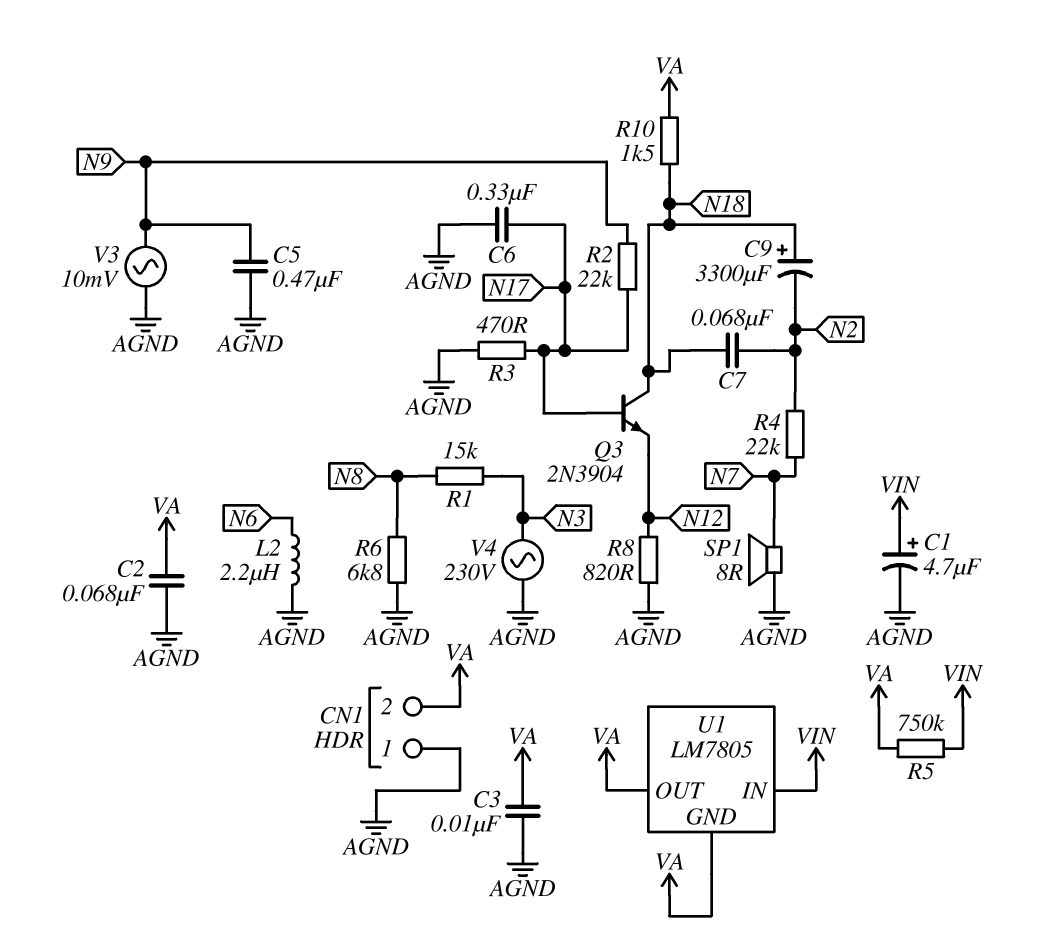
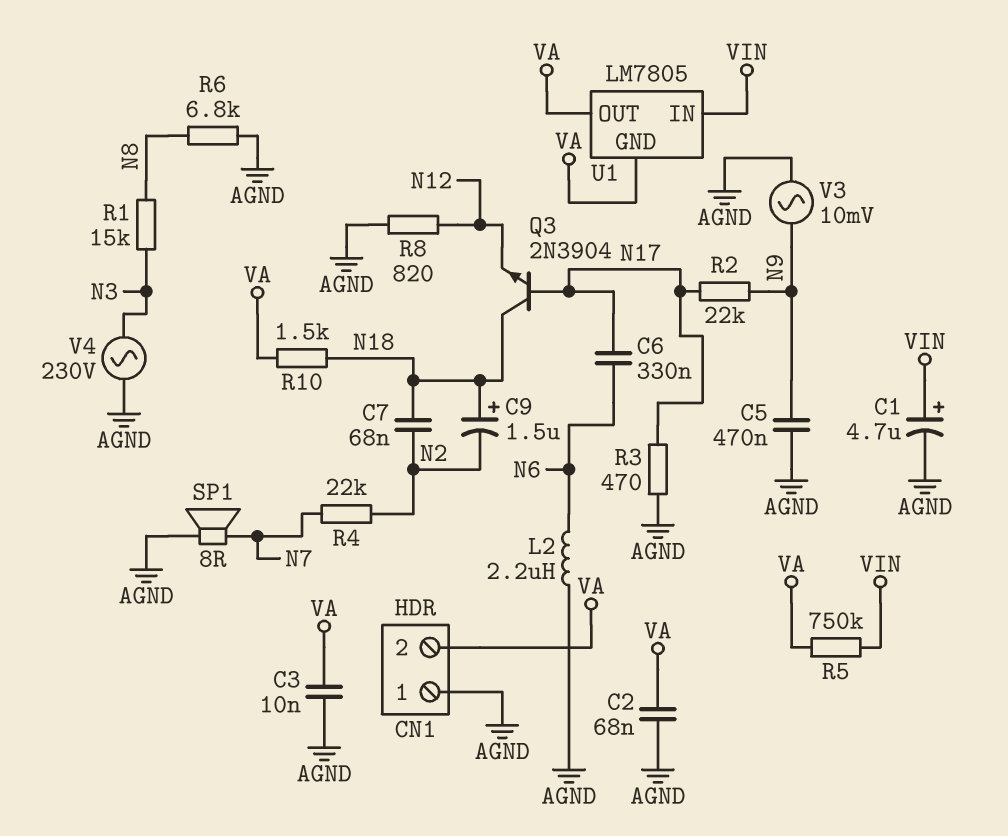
C6: 330nF (AGND, N17) -> 330nF (N6, N17)
C9: 3300uF (plus N18, minus N2) -> 1.5uF (plus N18, minus N2)

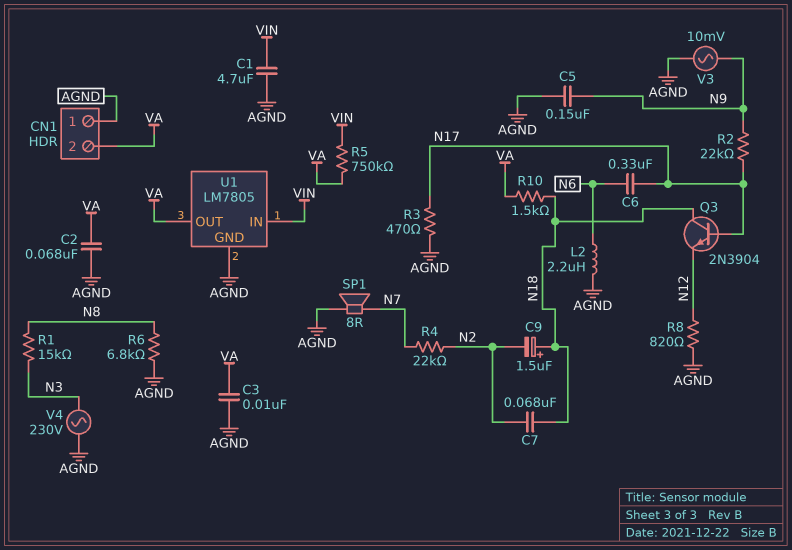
C1: 4.7uF (plus VIN, minus AGND) -> 4.7uF (AGND, VIN)
C5: 470nF (AGND, N9) -> 150nF (AGND, N9)
U1 pin GND: VA -> AGND

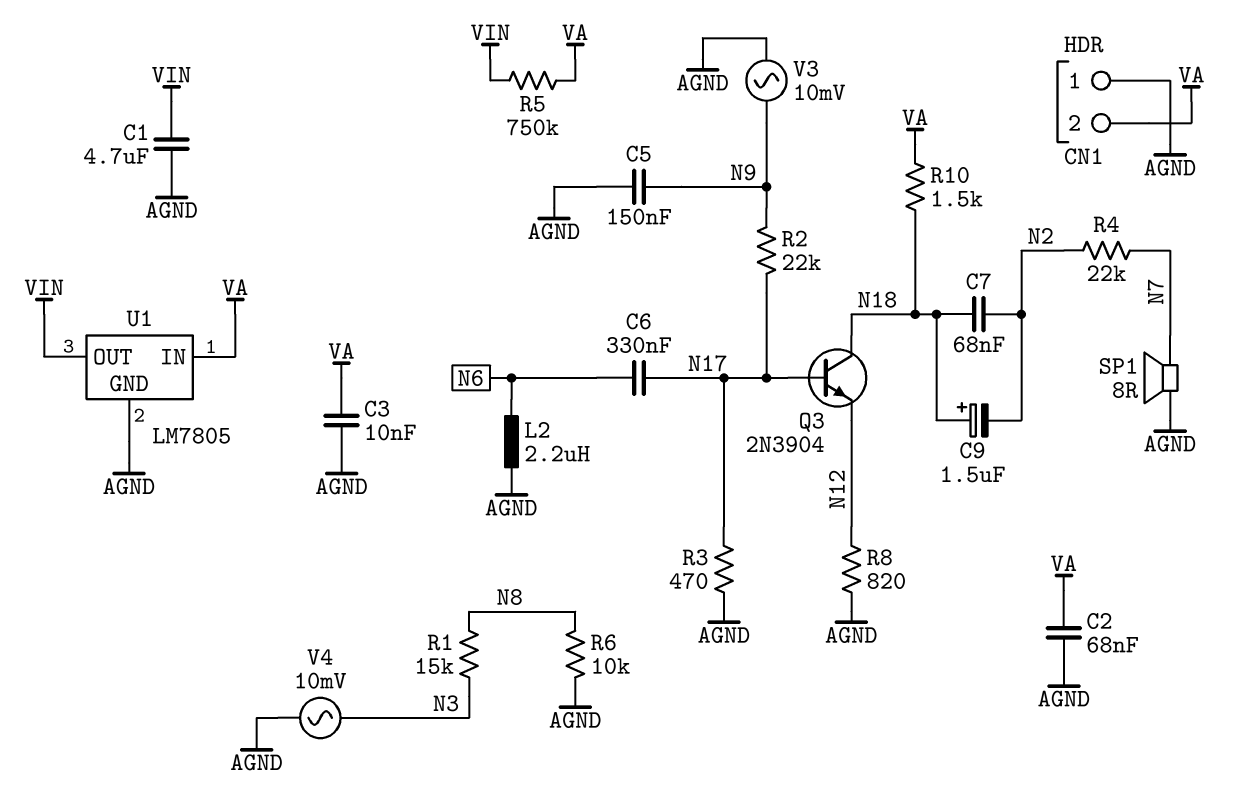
R6: 6.8k (AGND, N8) -> 10k (AGND, N8)
U1 pin IN: VIN -> VA
U1 pin OUT: VA -> VIN
V4: AC 230V (AGND, N3) -> AC 10mV (AGND, N3)

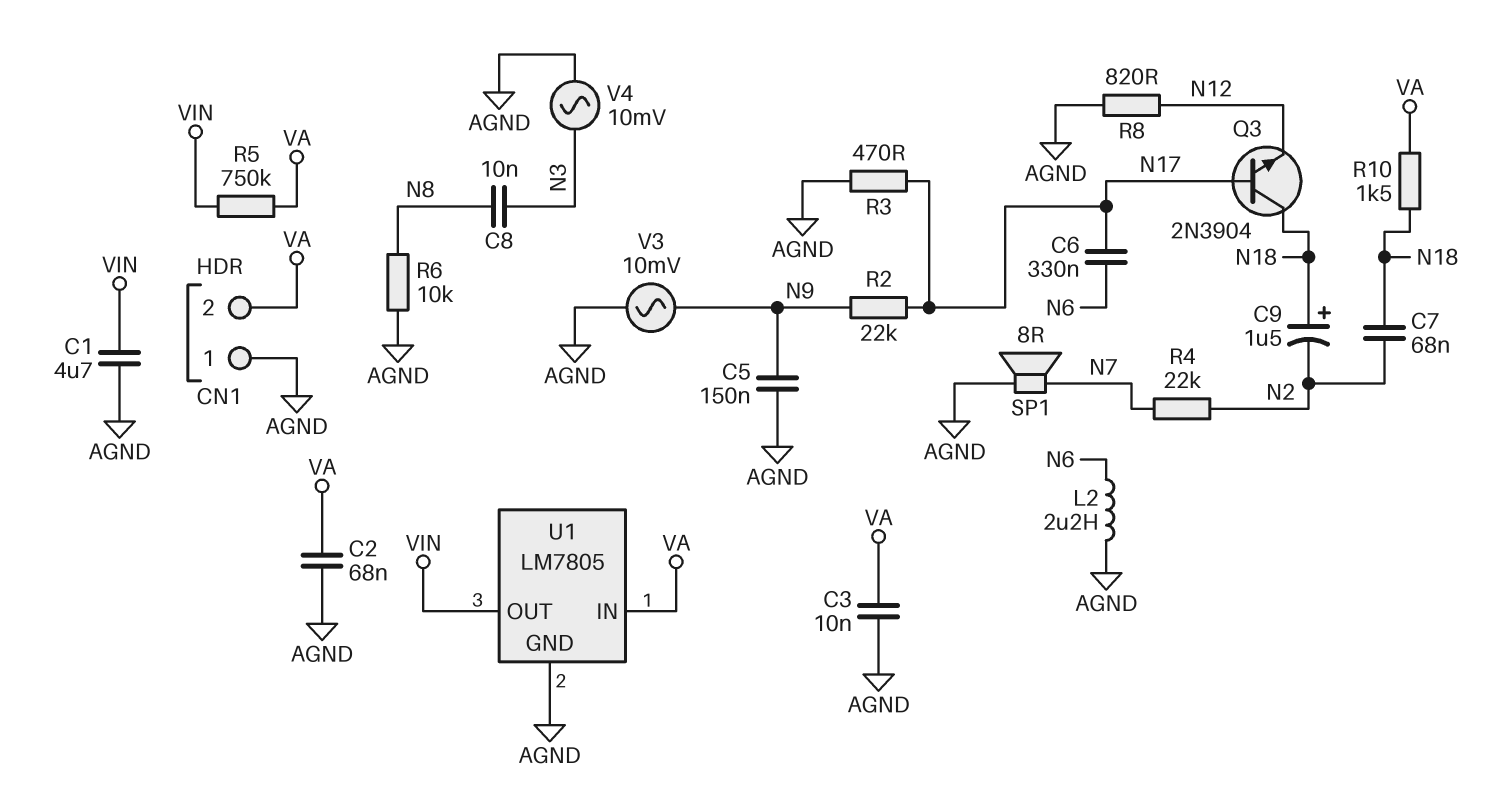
C8: none -> 10nF (N3, N8)
R1: 15k (N3, N8) -> none

